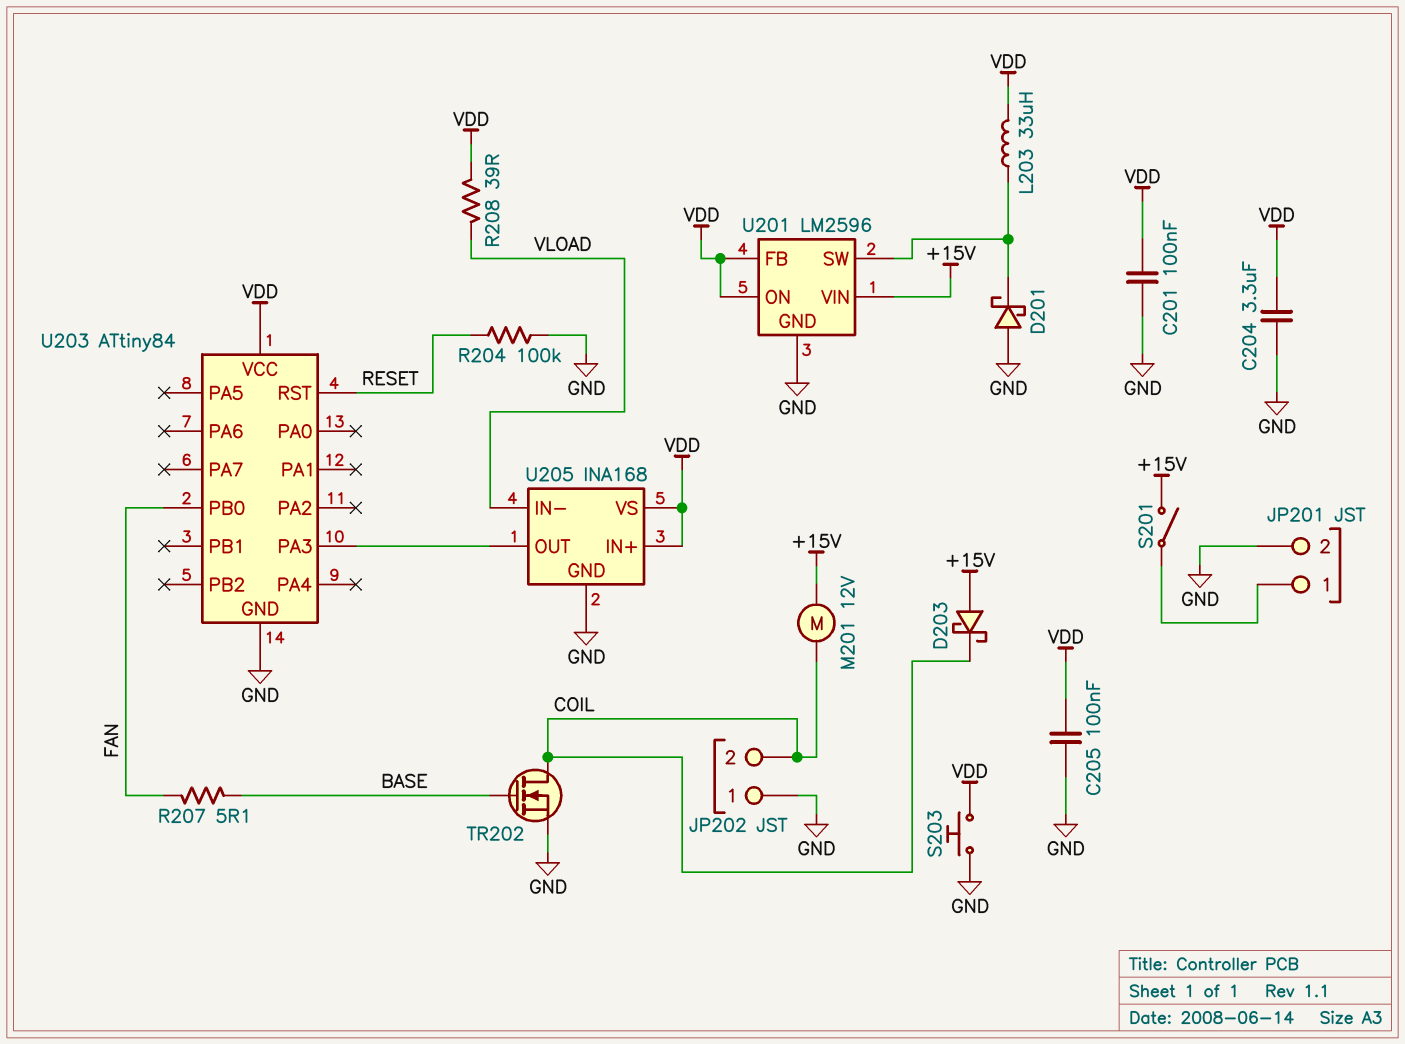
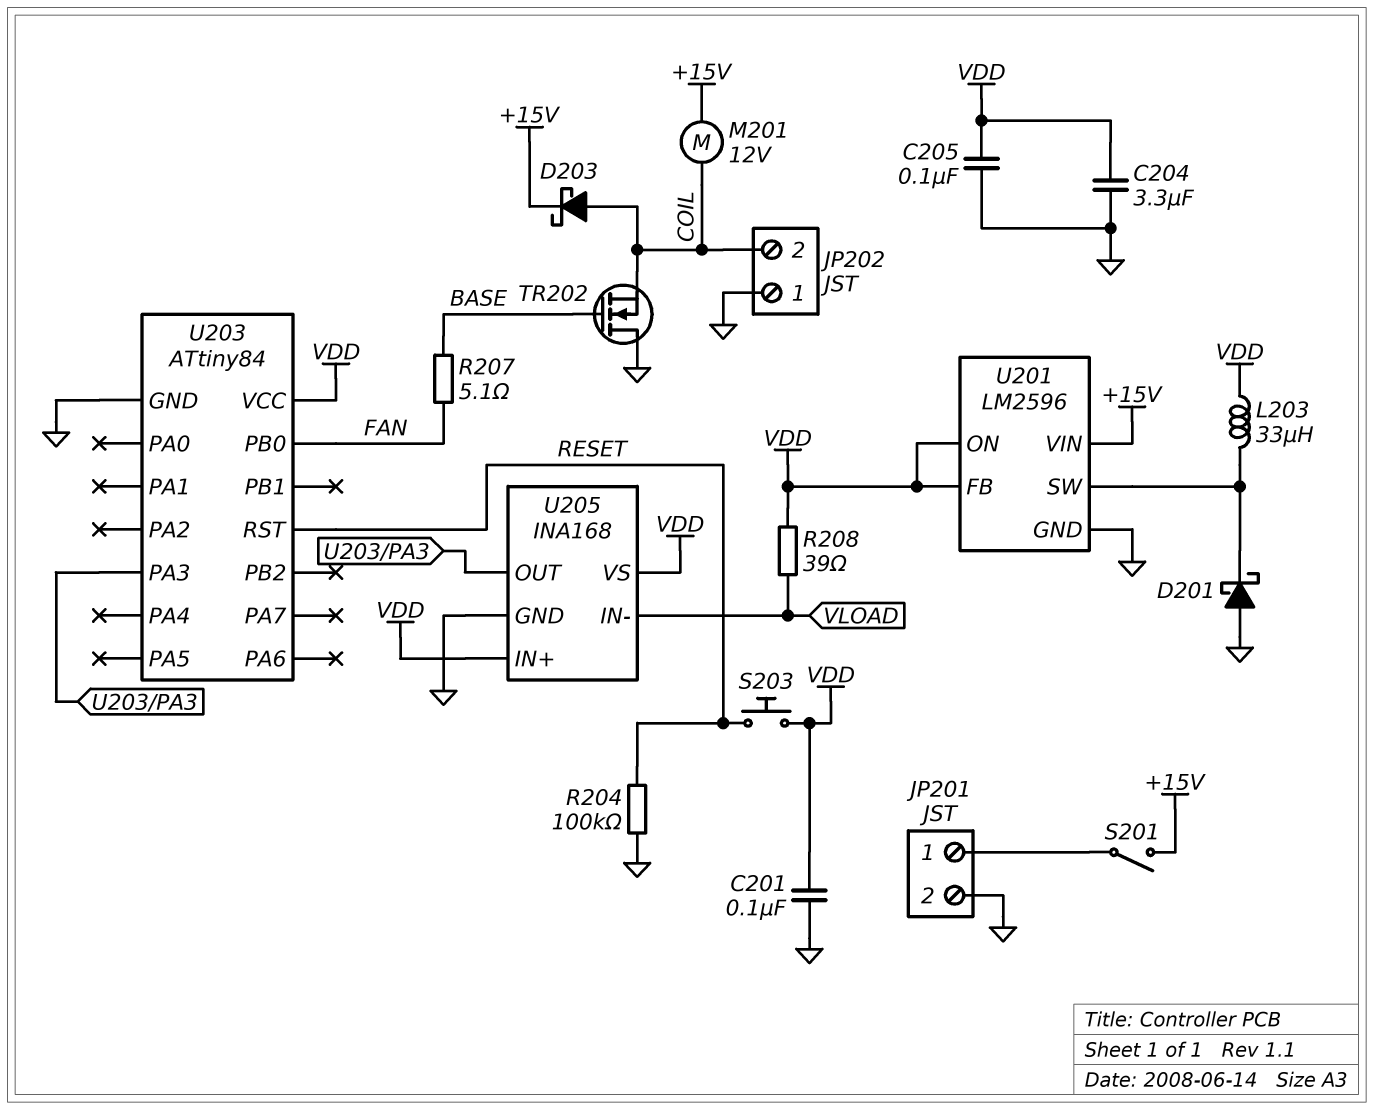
D203: schottky (A +15V, K COIL) -> schottky (A COIL, K +15V)
S203: button (GND, VDD) -> button (RESET, VDD)
TR202: NMOS (G BASE, D COIL, S GND) -> NMOS (G BASE, D GND, S COIL)

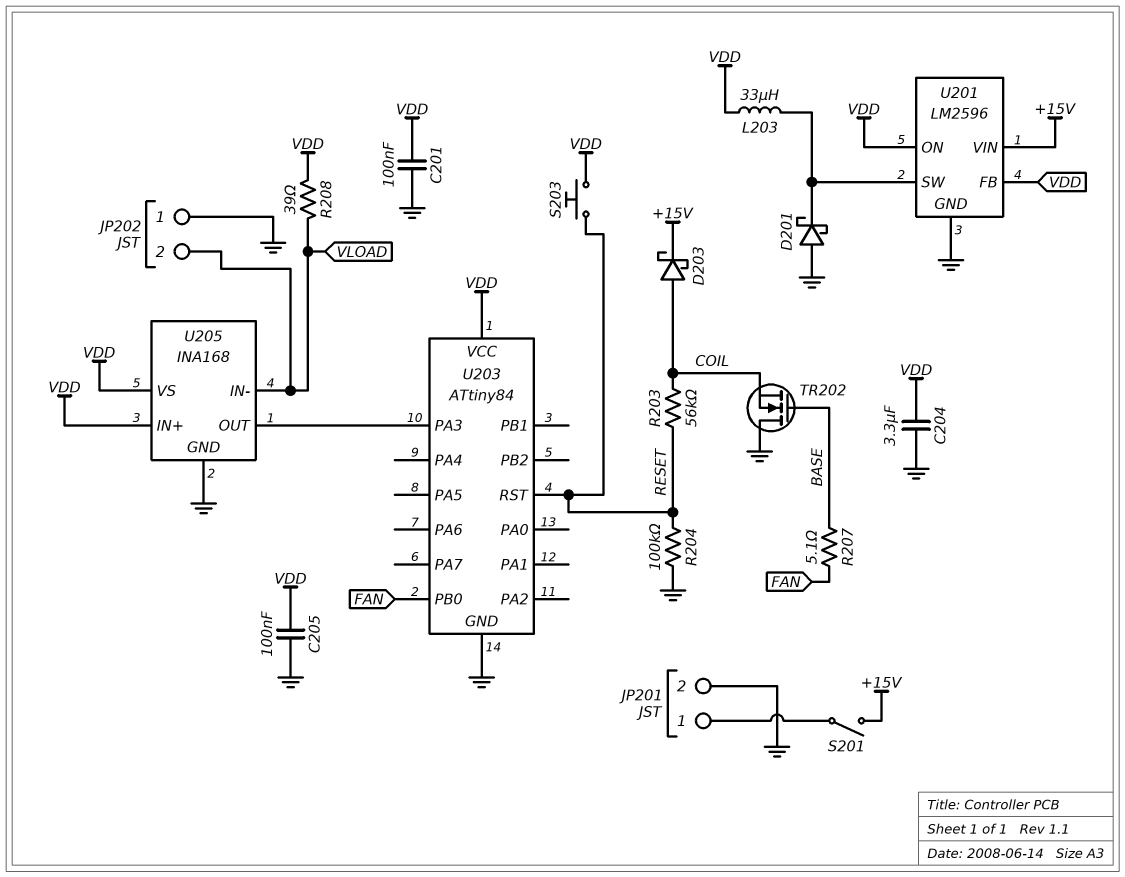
JP202 pin 2: COIL -> VLOAD
M201: motor 12V (+15V, COIL) -> none
R203: none -> 56k (COIL, RESET)

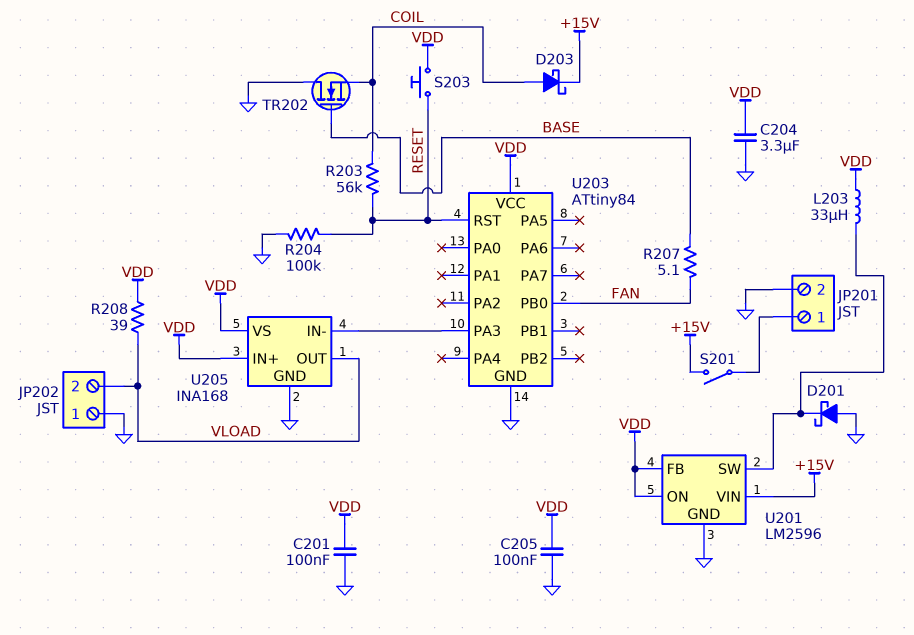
U205 pin IN-: VLOAD -> U203/PA3
U205 pin OUT: U203/PA3 -> VLOAD

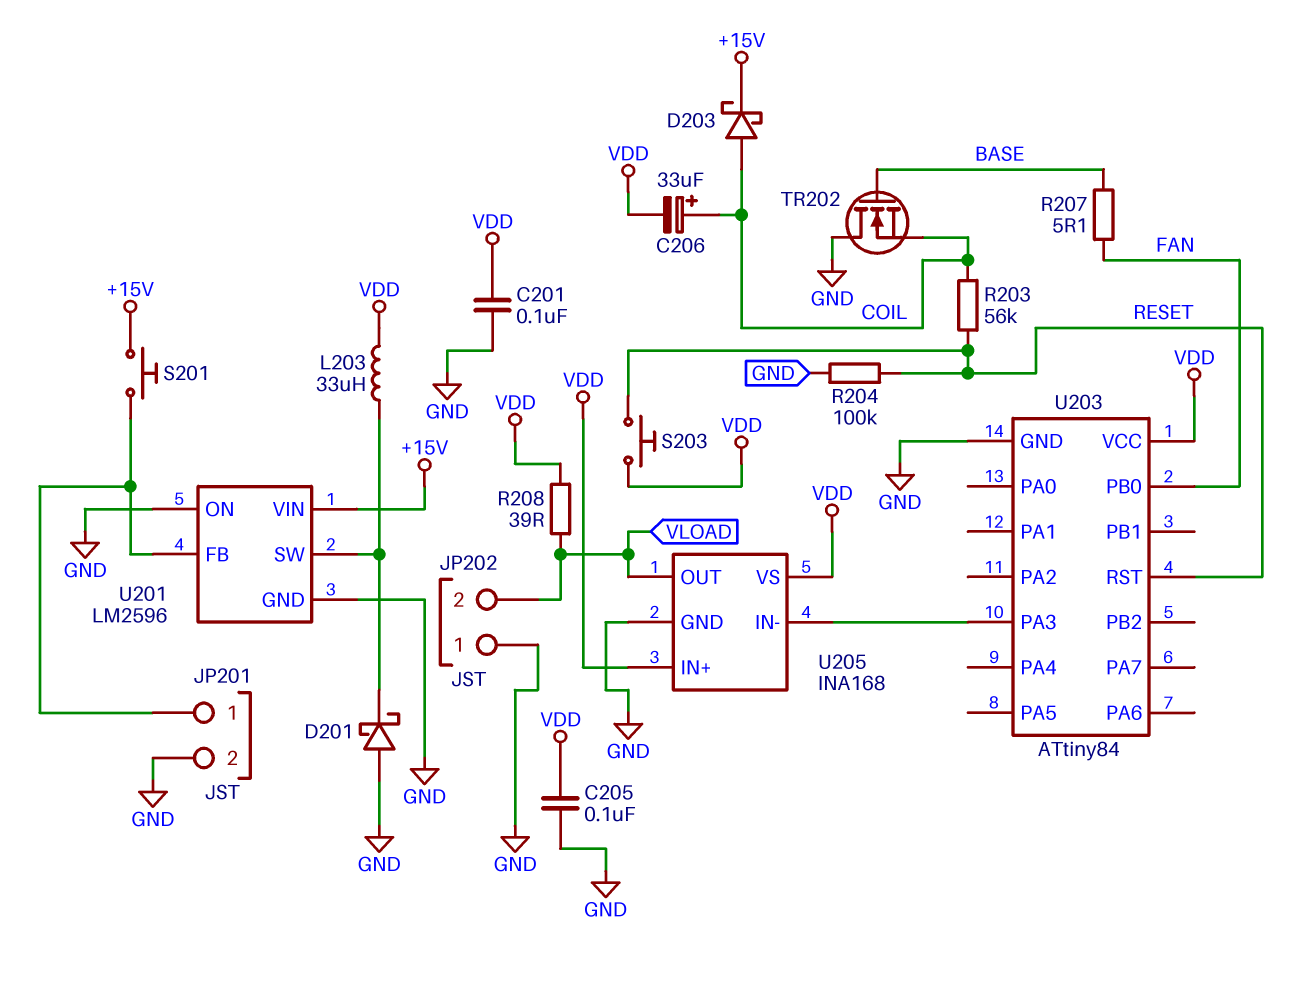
C204: 3.3uF (GND, VDD) -> none
C206: none -> 33uF (plus COIL, minus VDD)
S201: switch (+15V, JP201/1) -> button (+15V, JP201/1)
U201 pin FB: VDD -> JP201/1
U201 pin ON: VDD -> GND

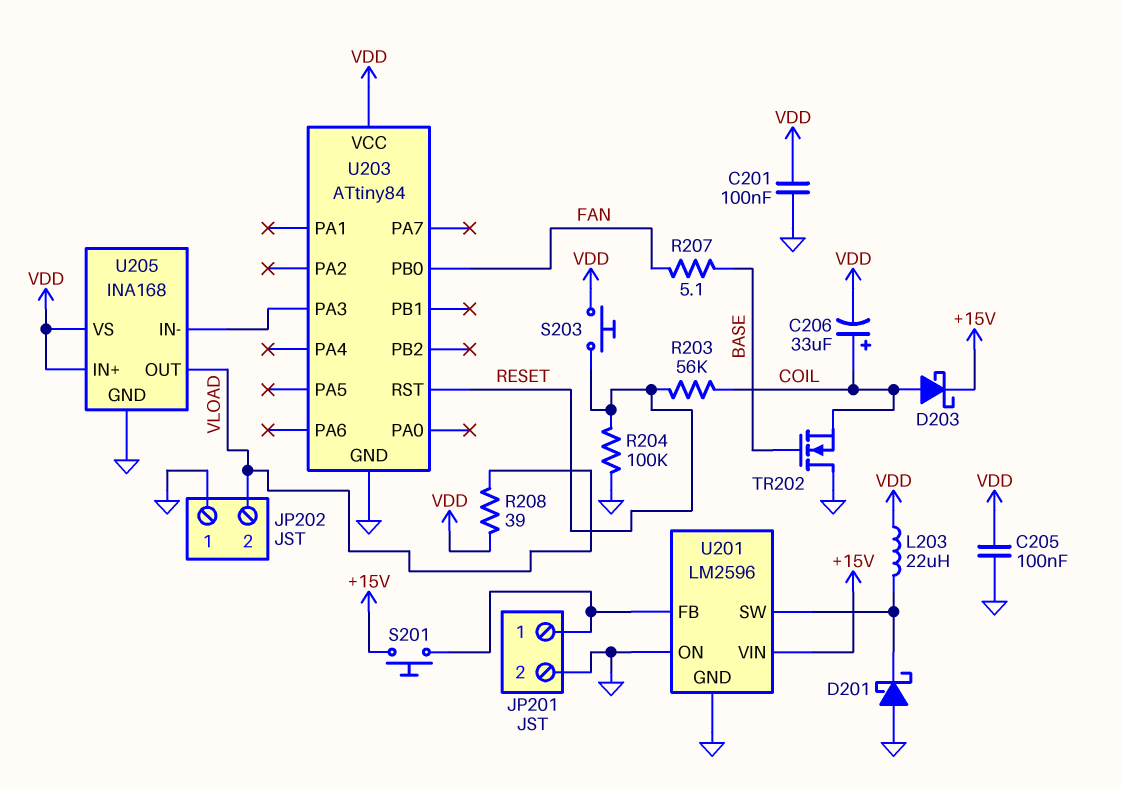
L203: 33uH (U201/SW, VDD) -> 22uH (U201/SW, VDD)

